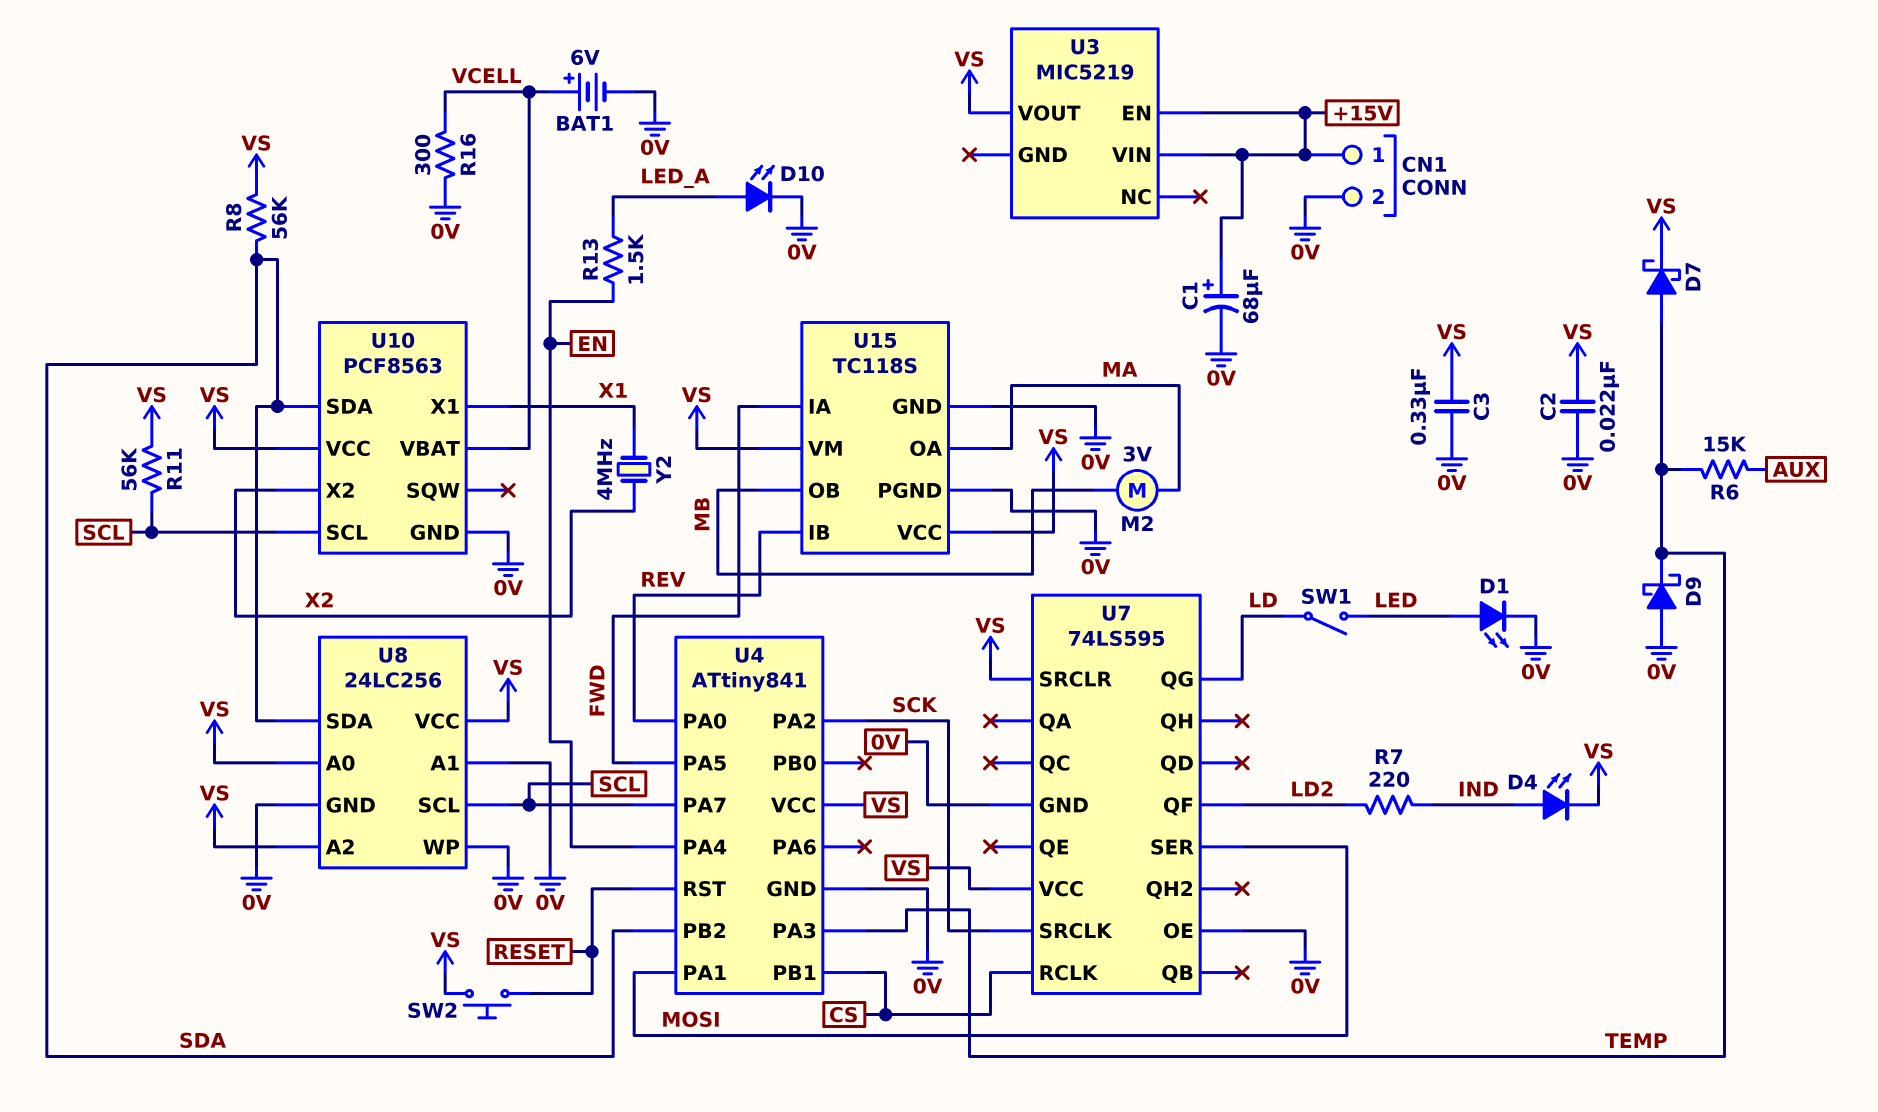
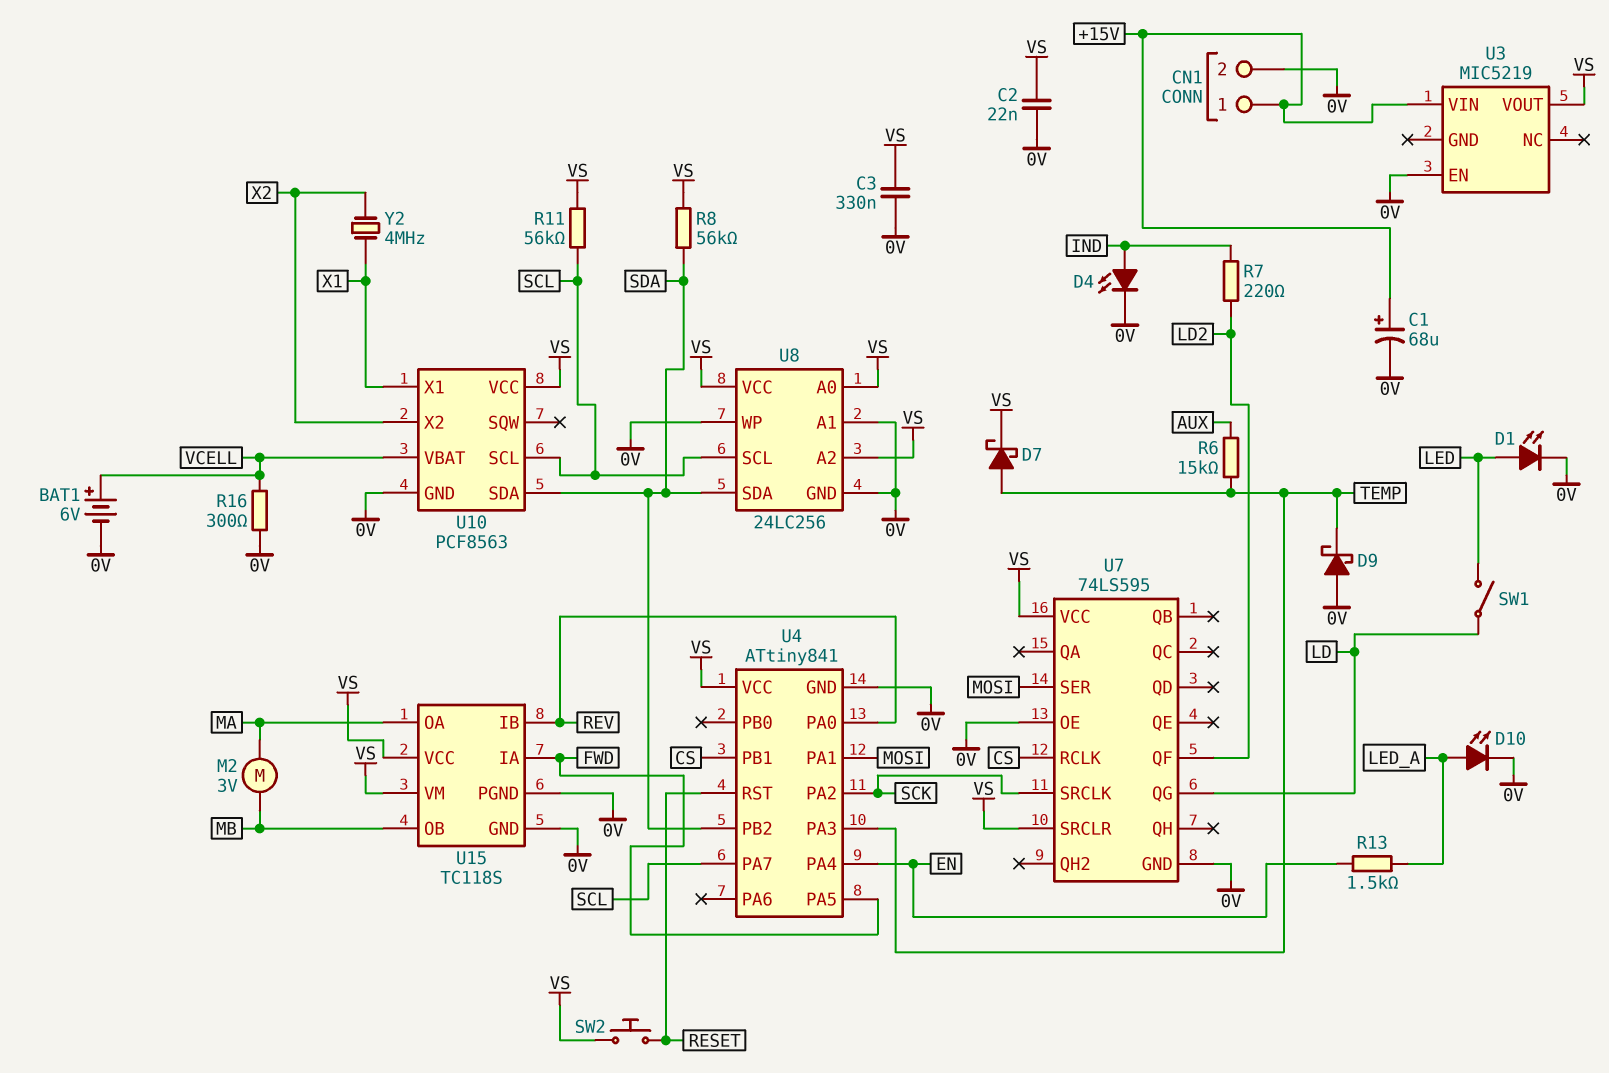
D4: LED (A IND, K VS) -> LED (A IND, K 0V)
U3 pin EN: +15V -> 0V

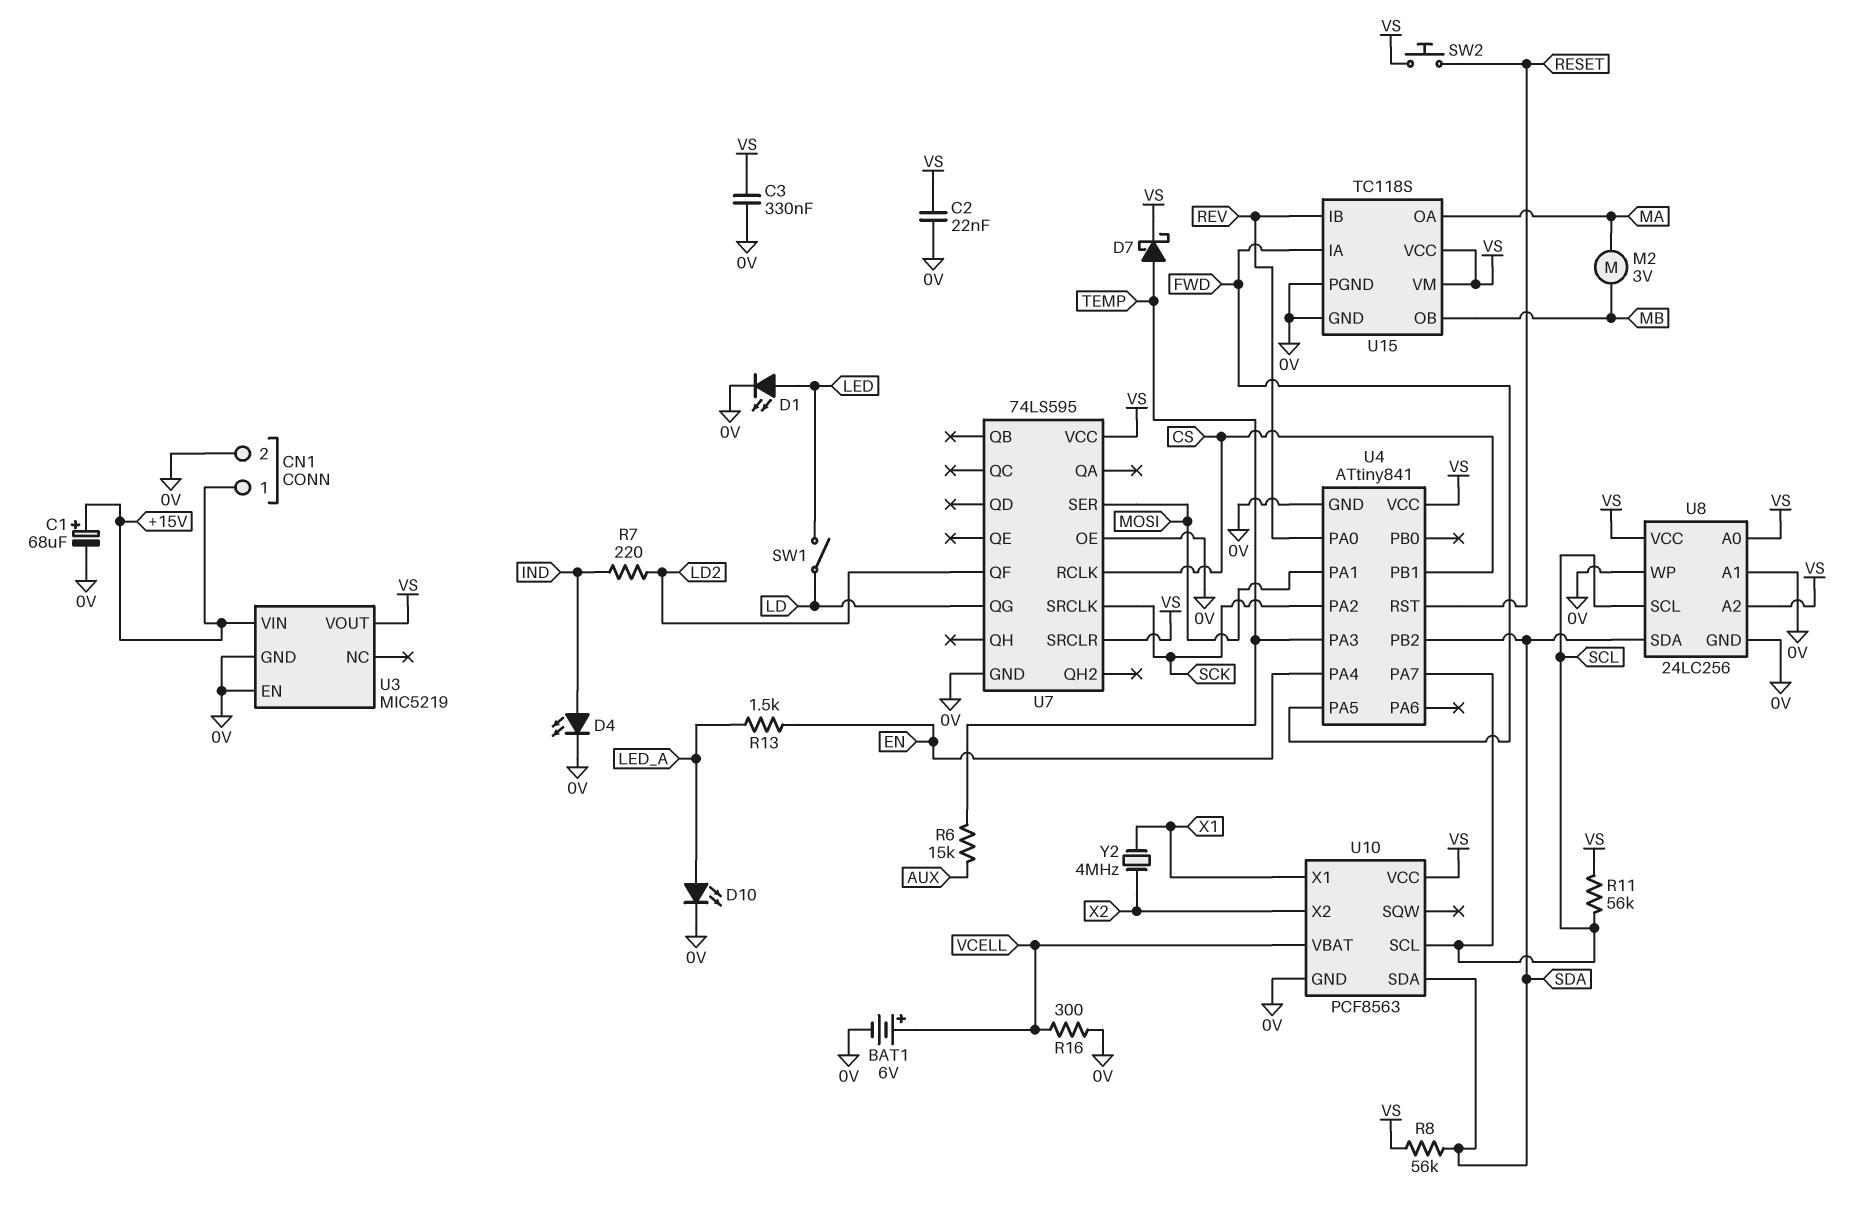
D9: schottky (A 0V, K TEMP) -> none
U3 pin GND: none -> 0V

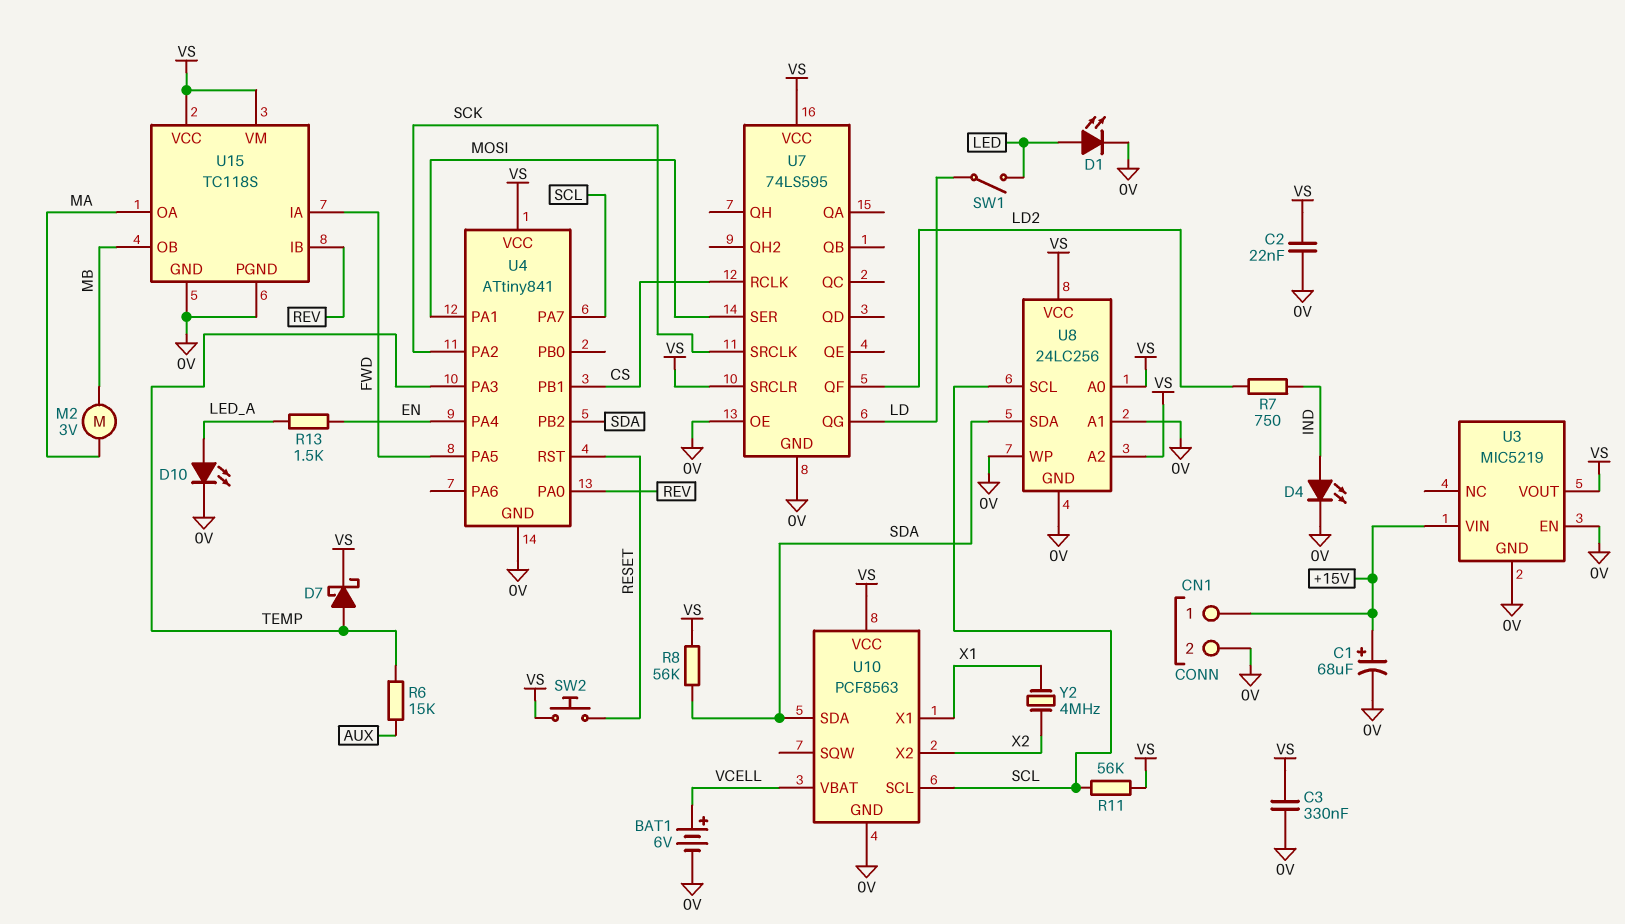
R7: 220 (IND, LD2) -> 750 (IND, LD2)
R16: 300 (0V, VCELL) -> none

